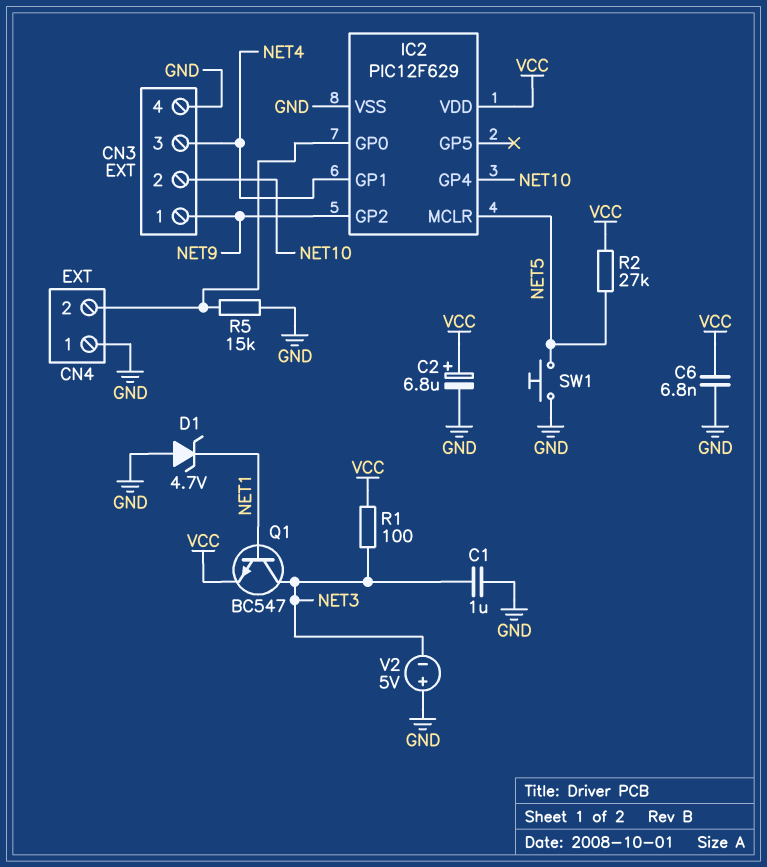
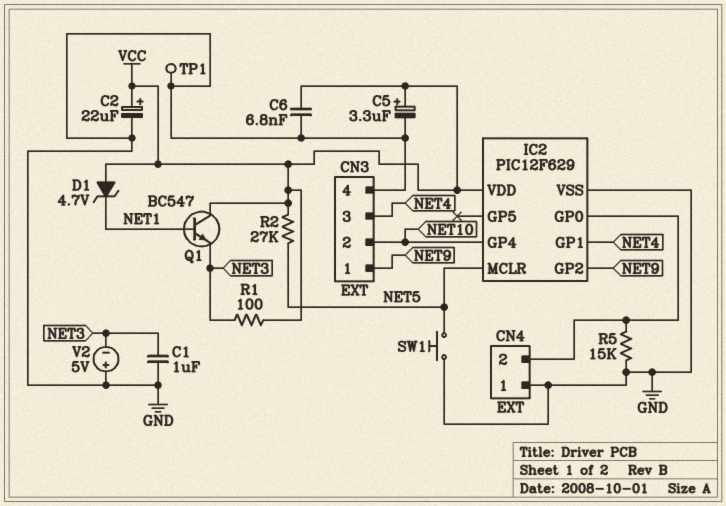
C2: 6.8uF (plus VCC, minus GND) -> 22uF (plus VCC, minus GND)
C5: none -> 3.3uF (plus VCC, minus GND)
D1: zener 4.7V (A GND, K NET1) -> zener 4.7V (A VCC, K NET1)
Q1: NPN BC547 (B NET1, C NET3, E VCC) -> NPN BC547 (B NET1, C VCC, E NET3)
TP1: none -> test point (GND)

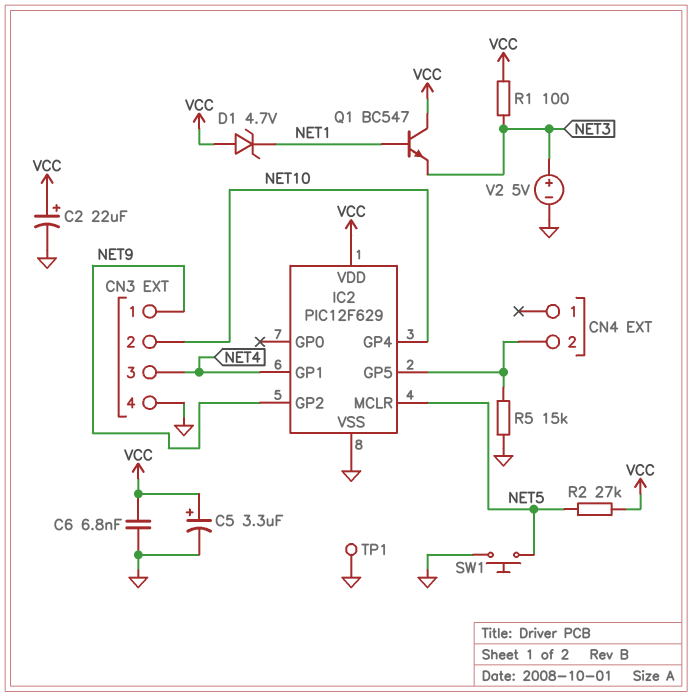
C1: 1uF (GND, NET3) -> none
CN4 pin 1: GND -> none
IC2 pin GP0: CN4/2 -> none
IC2 pin GP5: none -> CN4/2
V2: 5V (plus GND, minus NET3) -> 5V (plus NET3, minus GND)

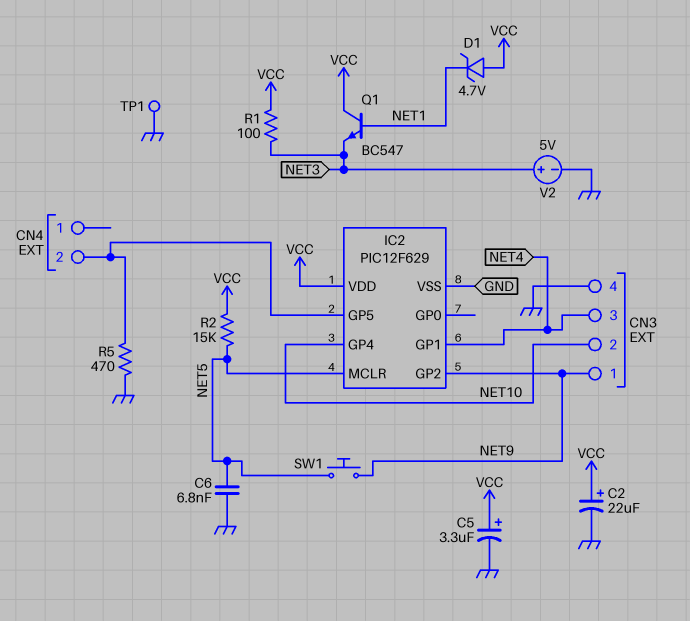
C6: 6.8nF (GND, VCC) -> 6.8nF (GND, NET5)
R2: 27k (NET5, VCC) -> 15k (NET5, VCC)
R5: 15k (CN4/2, GND) -> 470 (CN4/2, GND)
SW1: button (GND, NET5) -> button (NET5, NET9)

